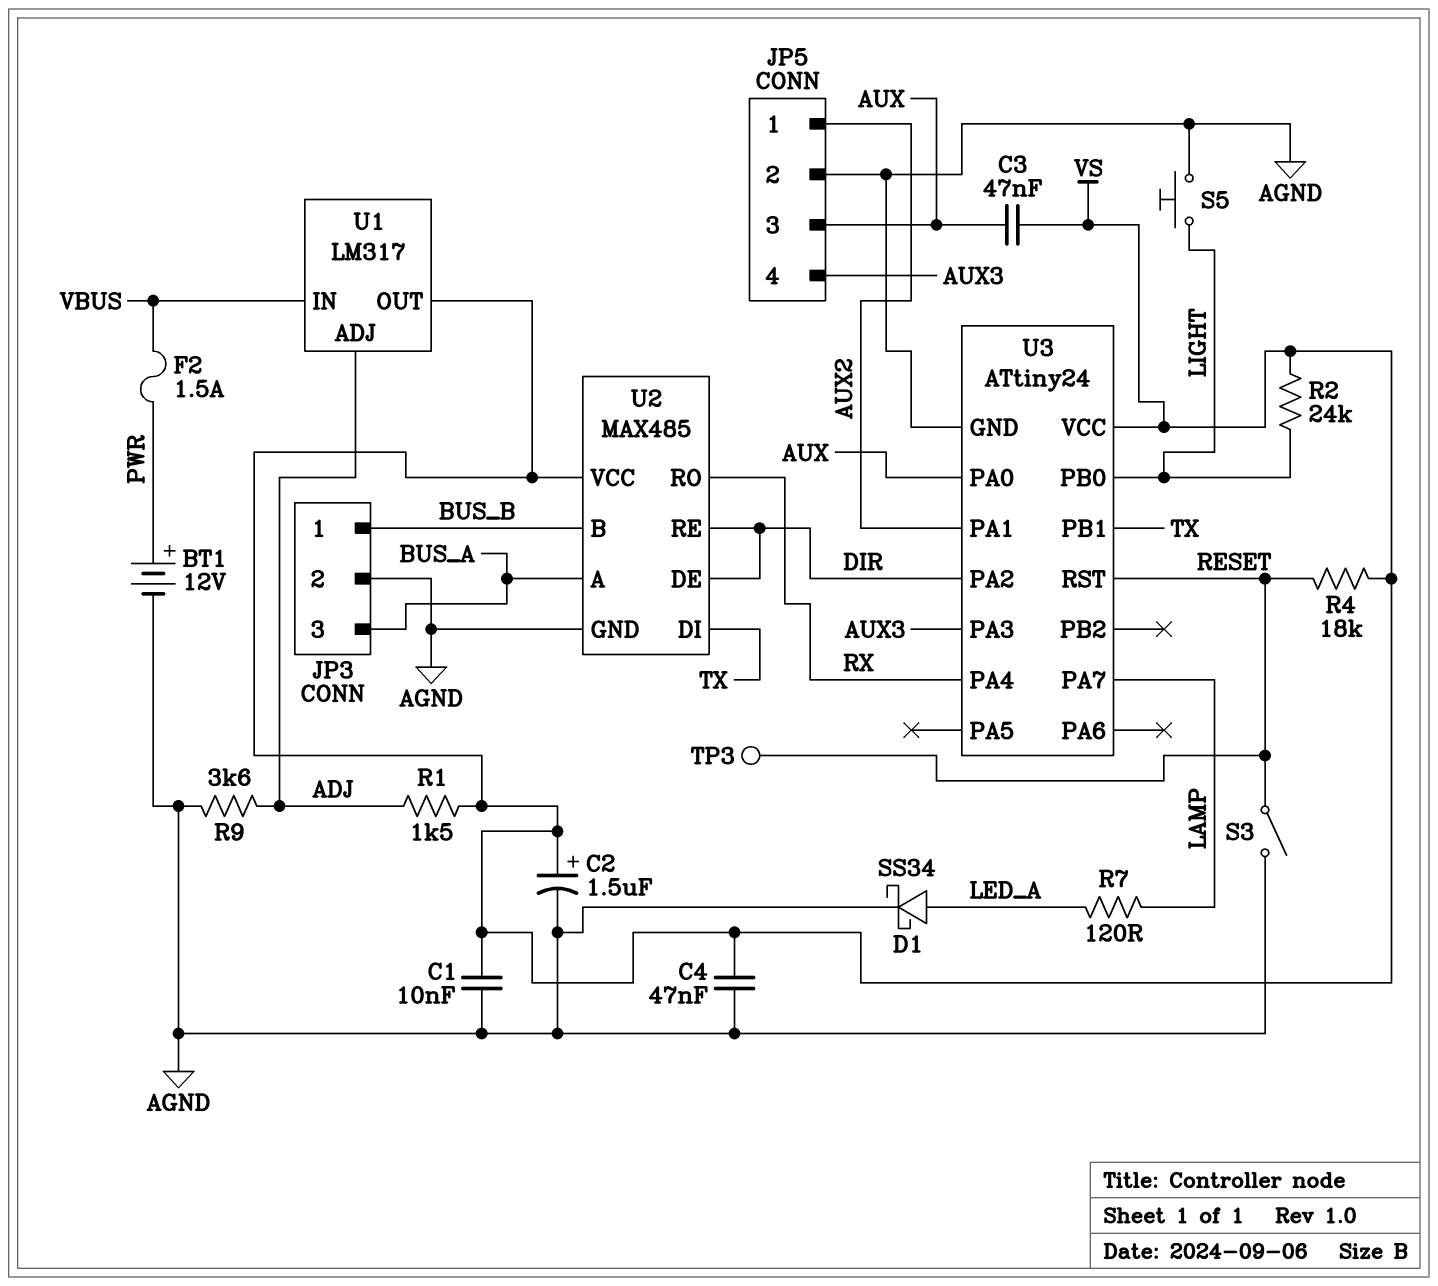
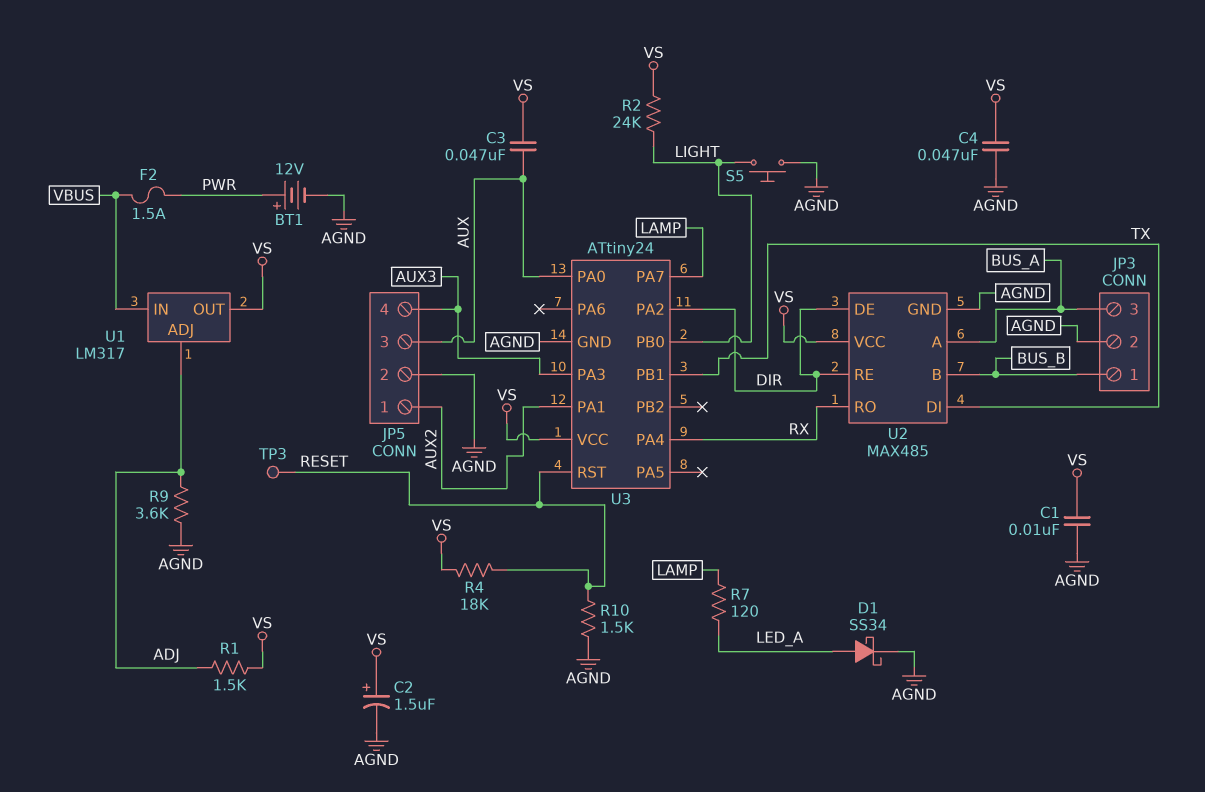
R10: none -> 1.5k (AGND, RESET)
S3: switch (AGND, RESET) -> none

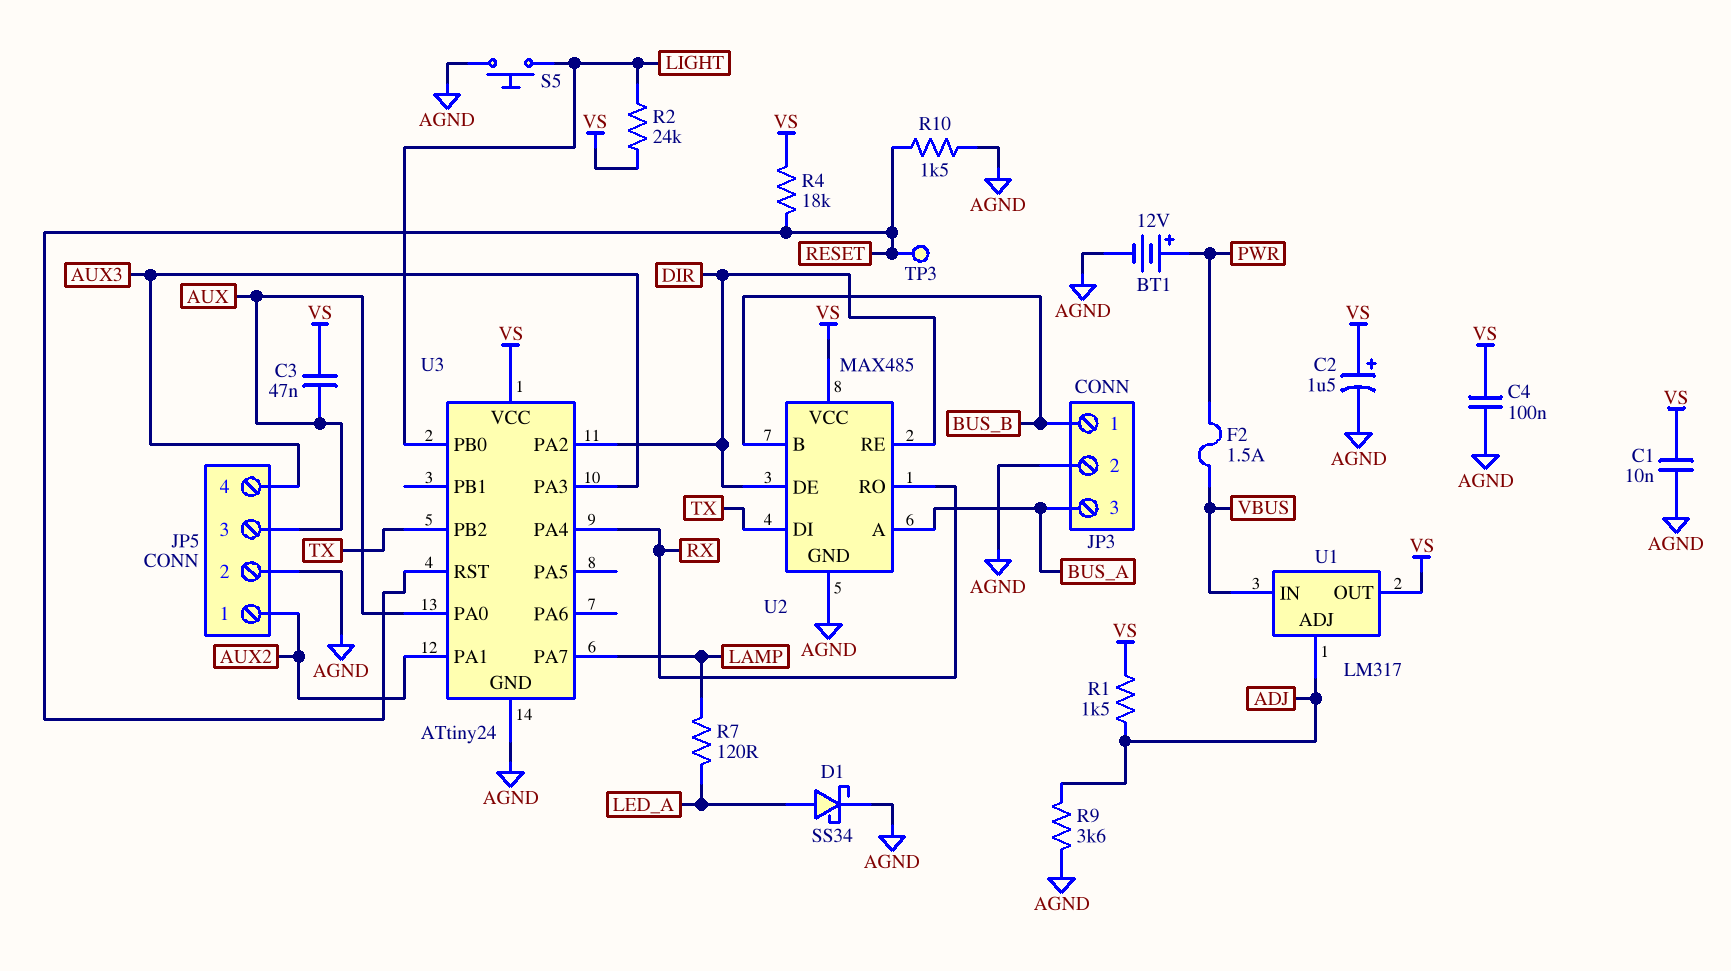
C4: 47nF (AGND, VS) -> 100nF (AGND, VS)
U3 pin PB1: TX -> none
U3 pin PB2: none -> TX

